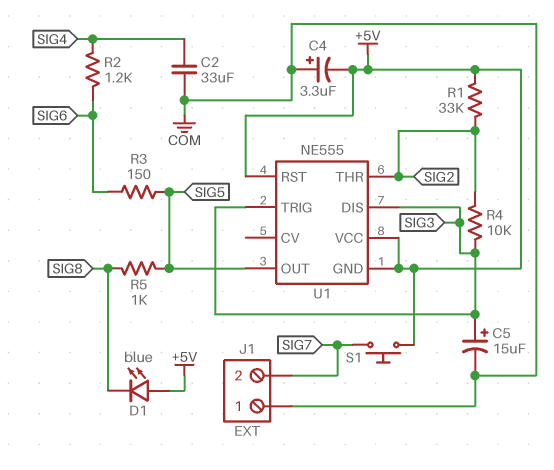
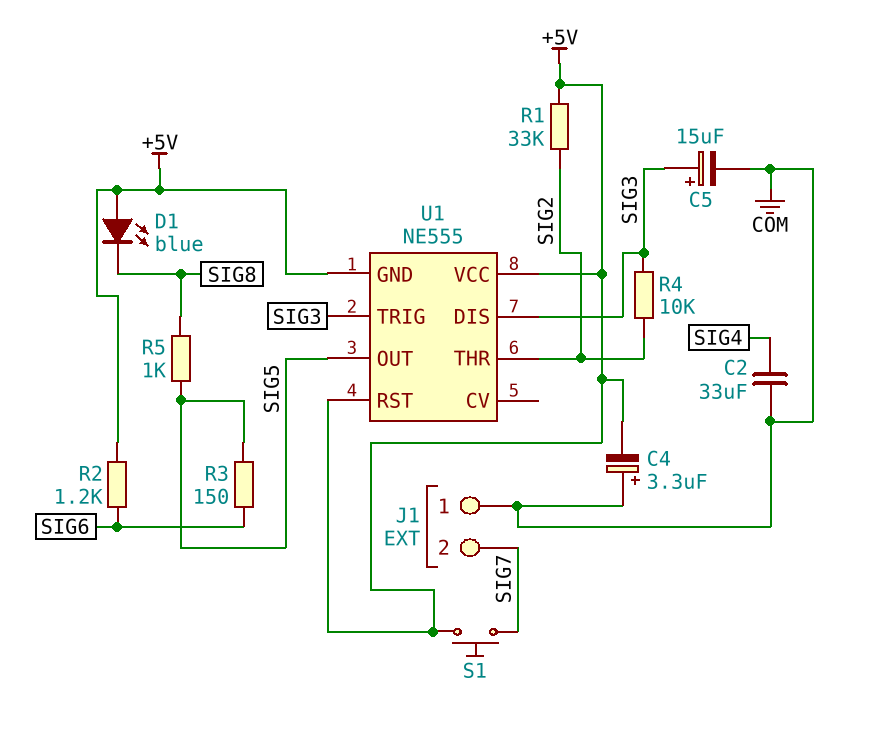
R2: 1.2k (SIG4, SIG6) -> 1.2k (+5V, SIG6)

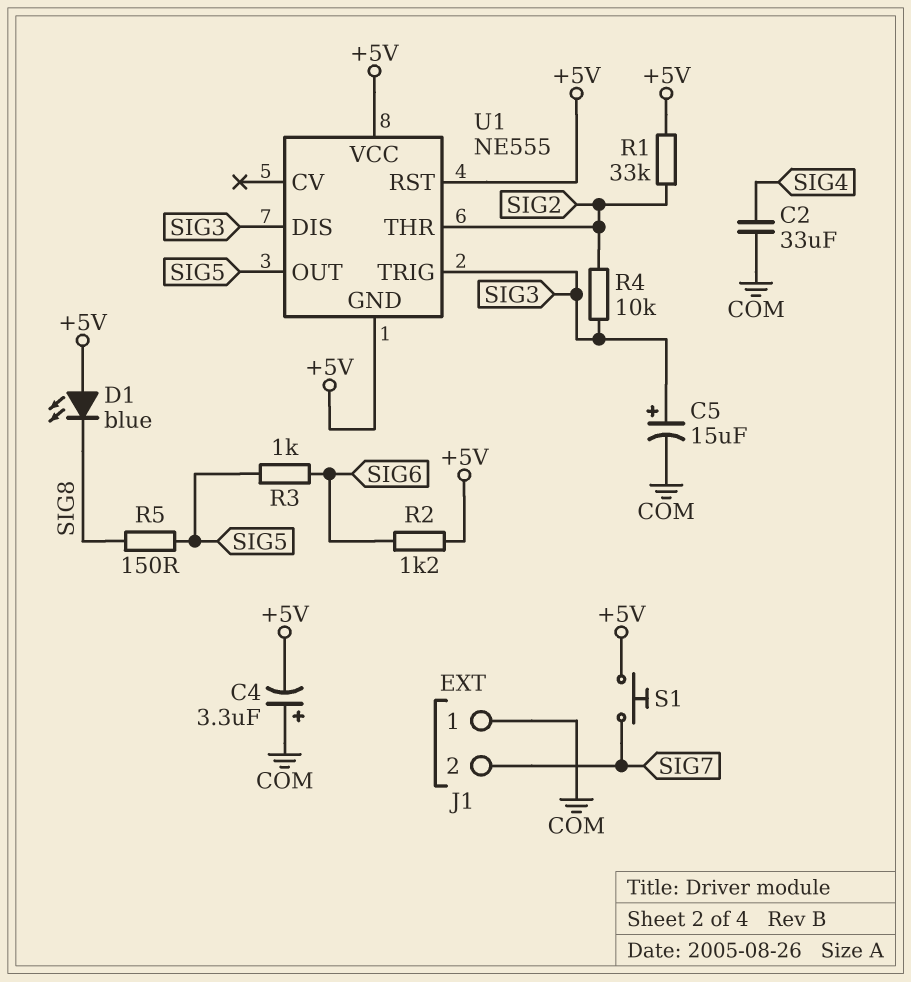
R3: 150 (SIG5, SIG6) -> 1k (SIG5, SIG6)
R5: 1k (SIG5, SIG8) -> 150 (SIG5, SIG8)

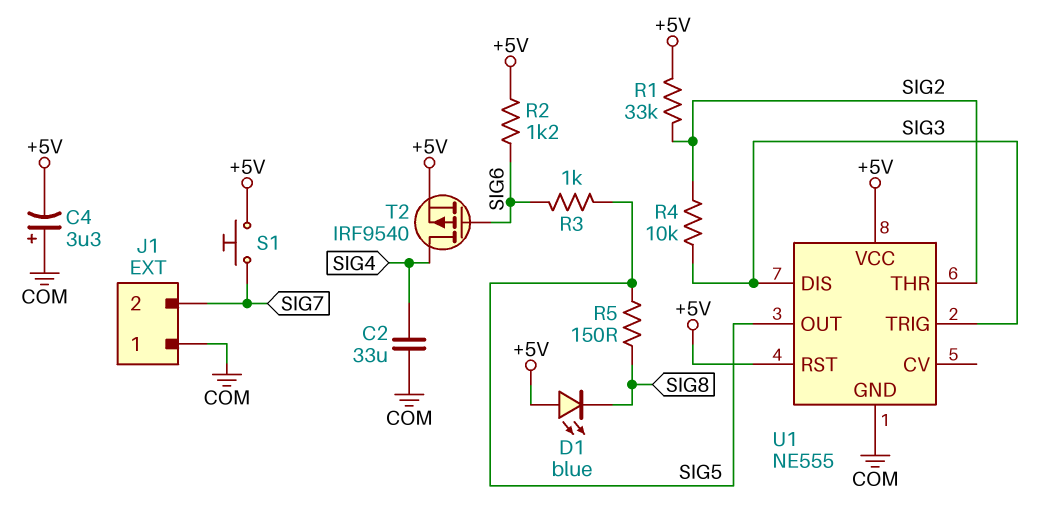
C5: 15uF (plus SIG3, minus COM) -> none
T2: none -> PMOS IRF9540 (G SIG6, D SIG4, S +5V)
U1 pin GND: +5V -> COM

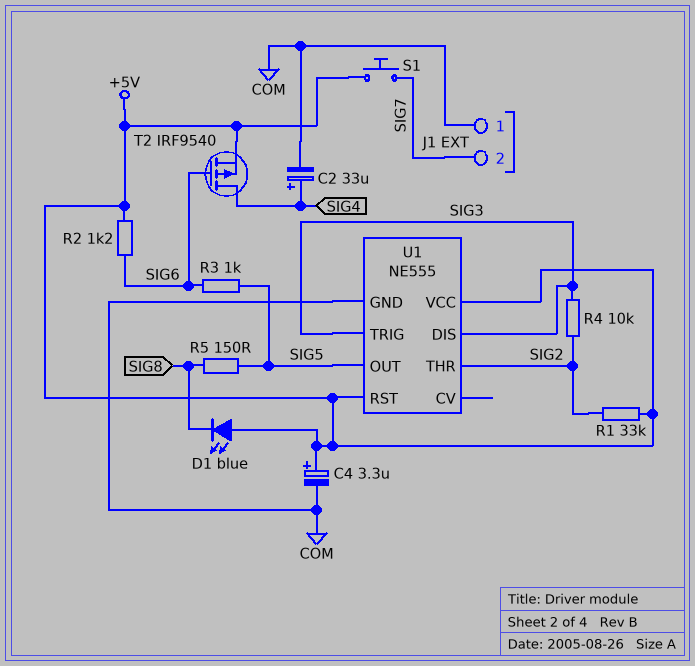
C2: 33uF (COM, SIG4) -> 33uF (plus SIG4, minus COM)
C4: 3.3uF (plus COM, minus +5V) -> 3.3uF (plus +5V, minus COM)

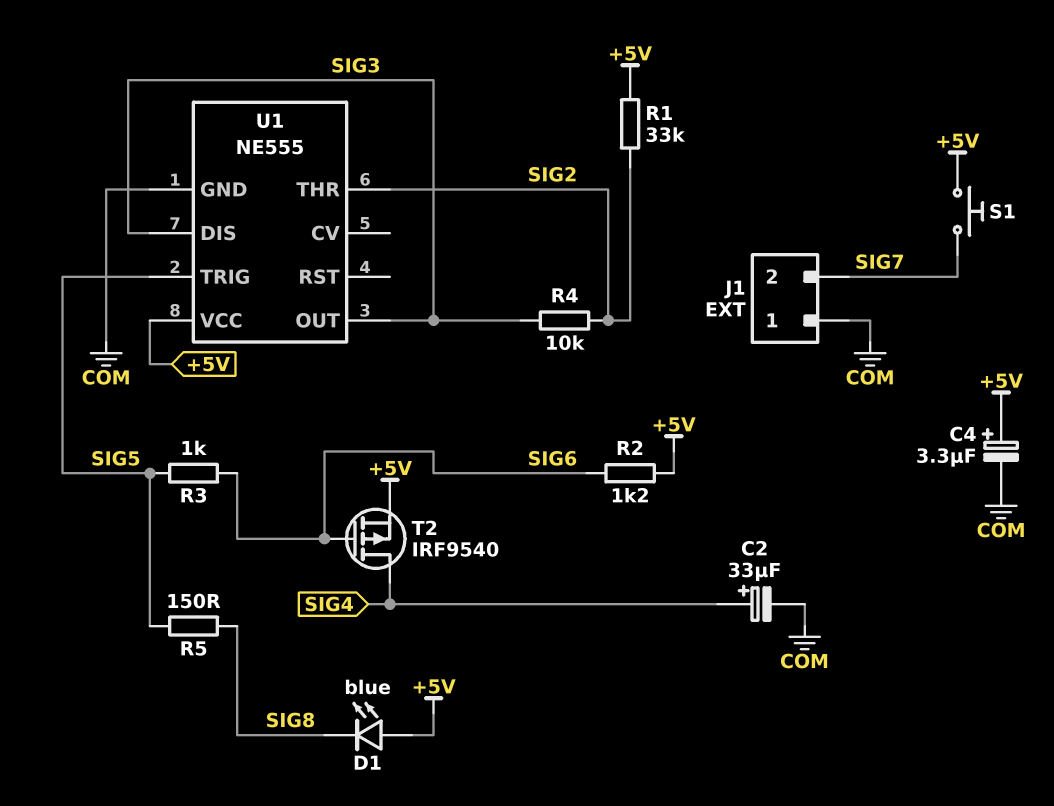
U1 pin OUT: SIG5 -> SIG3
U1 pin RST: +5V -> none
U1 pin TRIG: SIG3 -> SIG5

